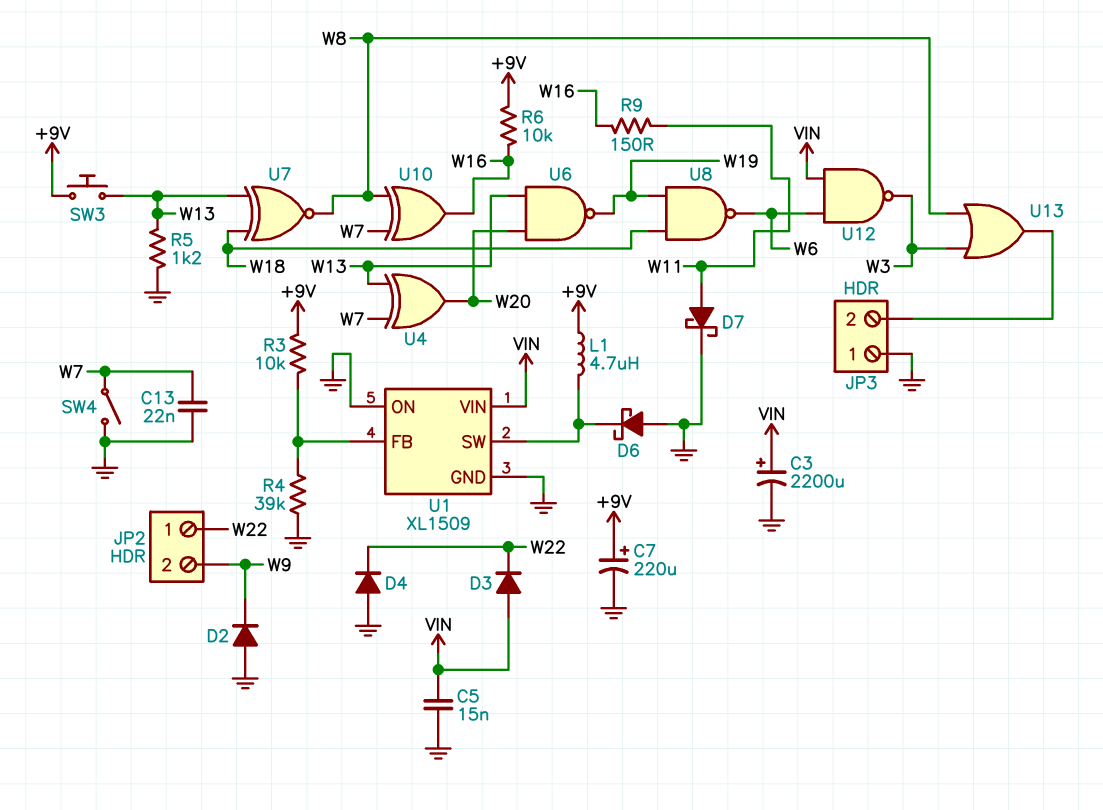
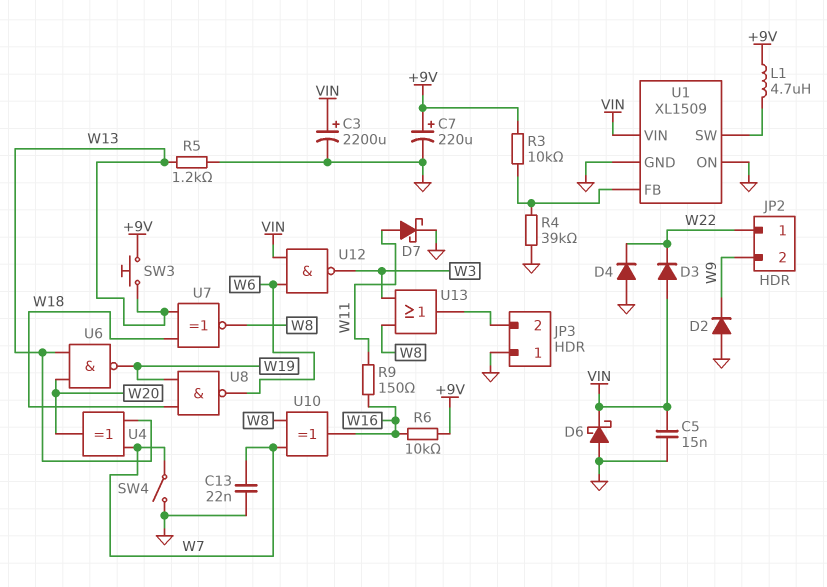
D6: schottky (A GND, K U1/SW) -> schottky (A GND, K VIN)

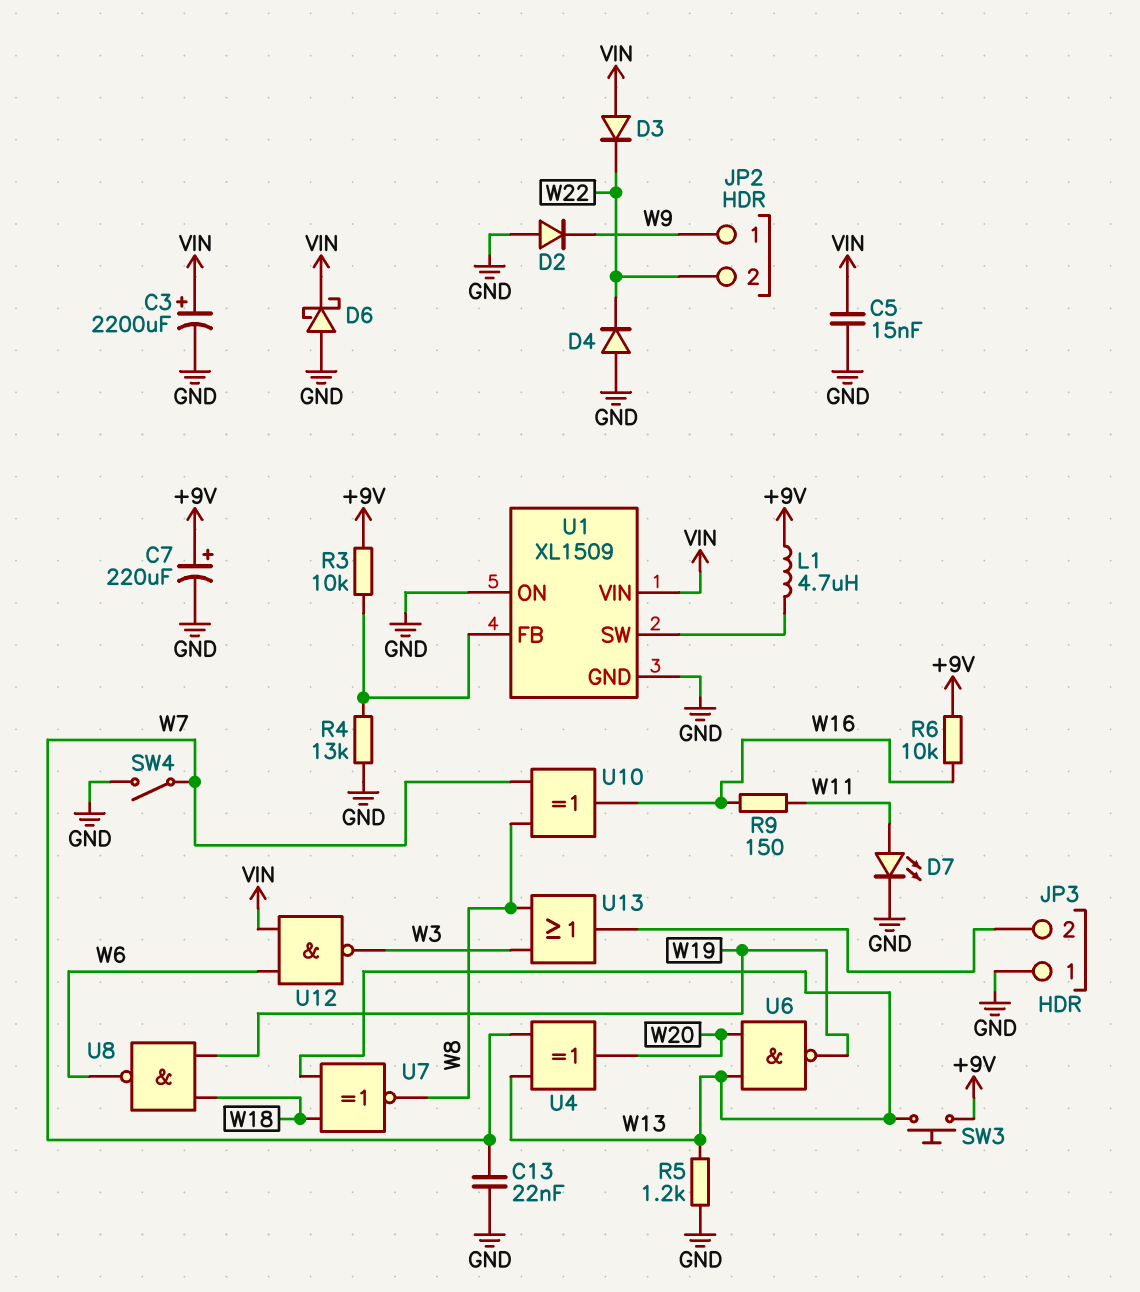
D7: schottky (A W11, K GND) -> LED (A W11, K GND)
JP2 pin 1: W22 -> W9
JP2 pin 2: W9 -> W22
R4: 39k (GND, U1/FB) -> 13k (GND, U1/FB)

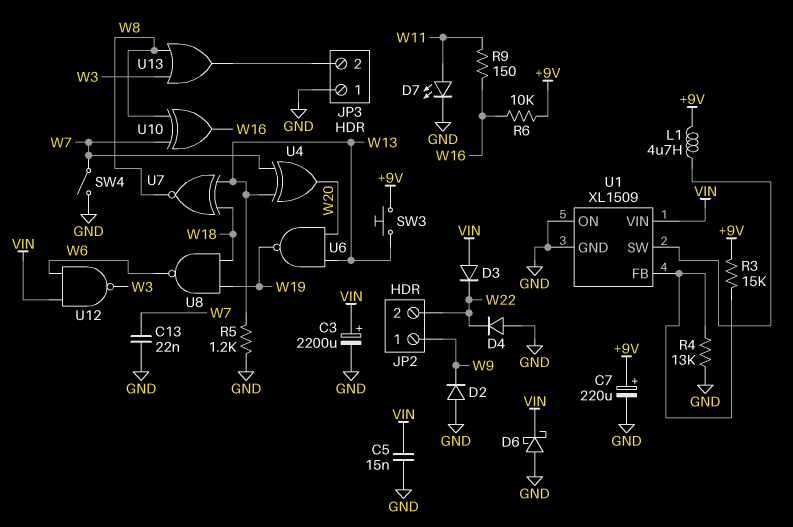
R3: 10k (+9V, U1/FB) -> 15k (+9V, U1/FB)

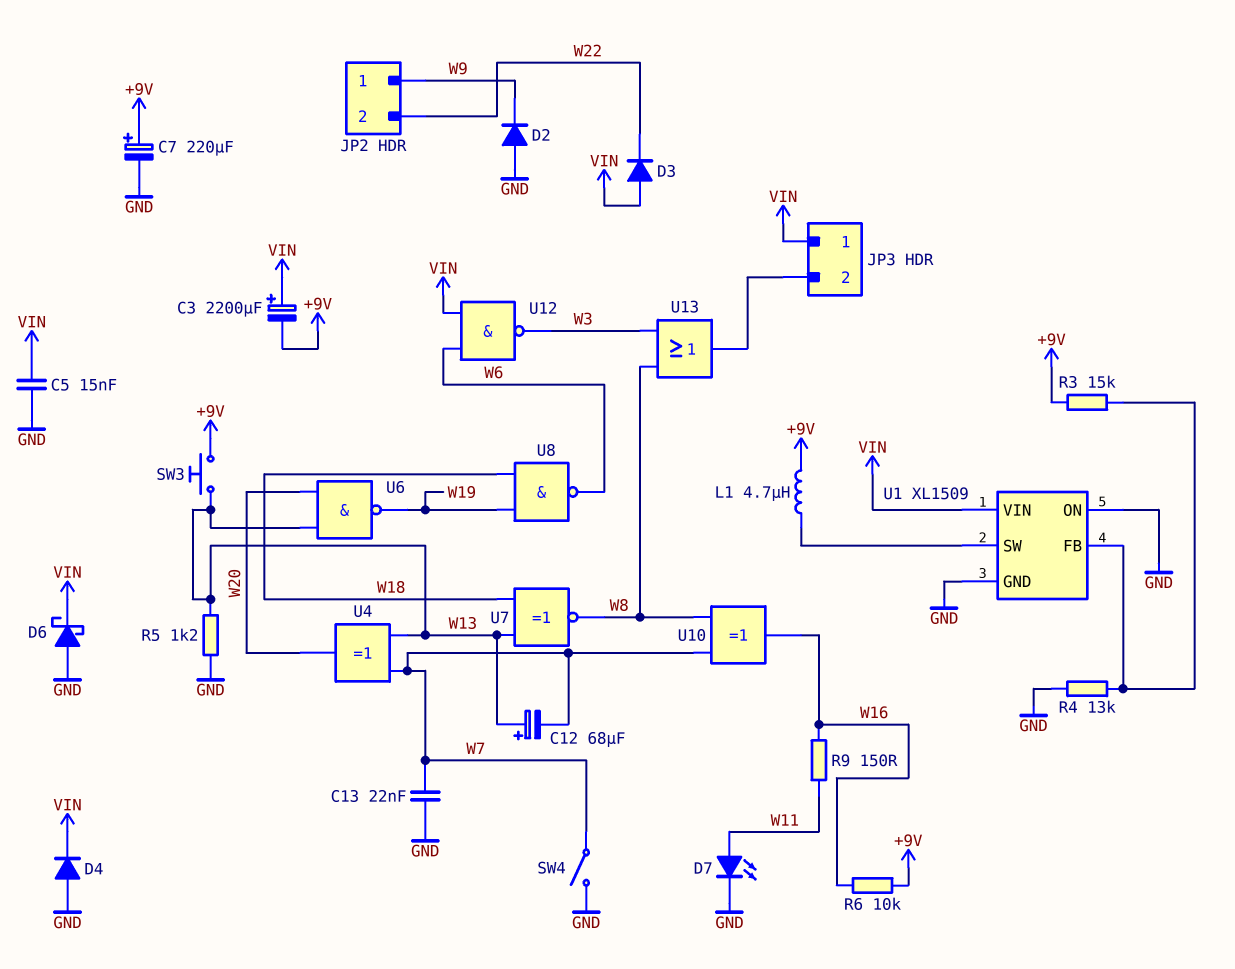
C3: 2200uF (plus VIN, minus GND) -> 2200uF (plus VIN, minus +9V)
C12: none -> 68uF (plus W13, minus W7)
D4: diode (A GND, K W22) -> diode (A GND, K VIN)
JP3 pin 1: GND -> VIN

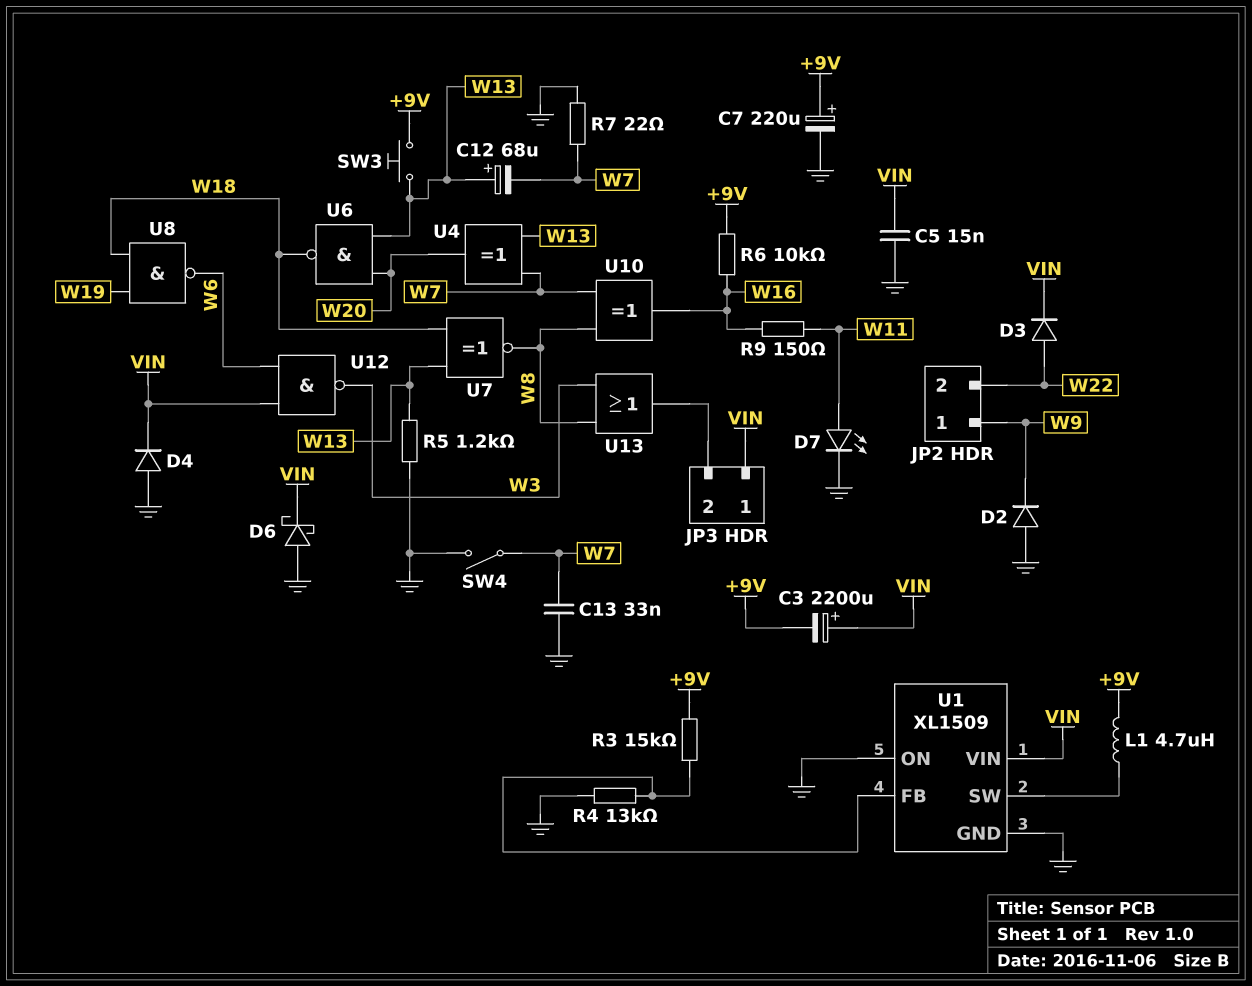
C13: 22nF (GND, W7) -> 33nF (GND, W7)
D3: diode (A VIN, K W22) -> diode (A W22, K VIN)
R7: none -> 22 (GND, W7)
U6: NAND (in W13, in W20, out W19) -> NAND (in W13, in W20, out W18)

